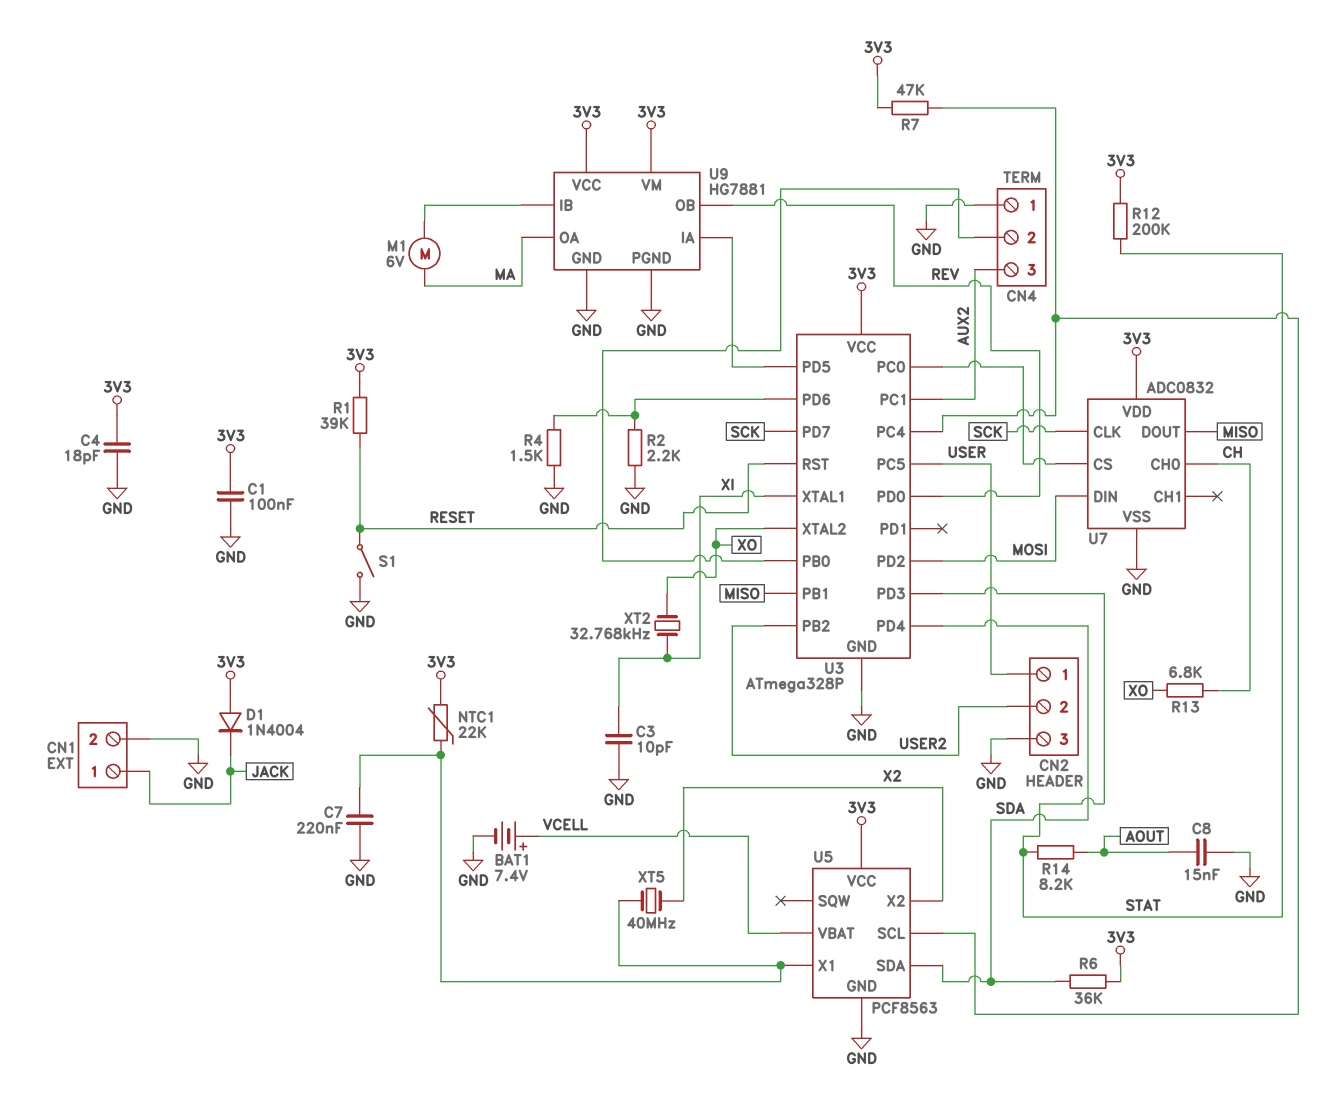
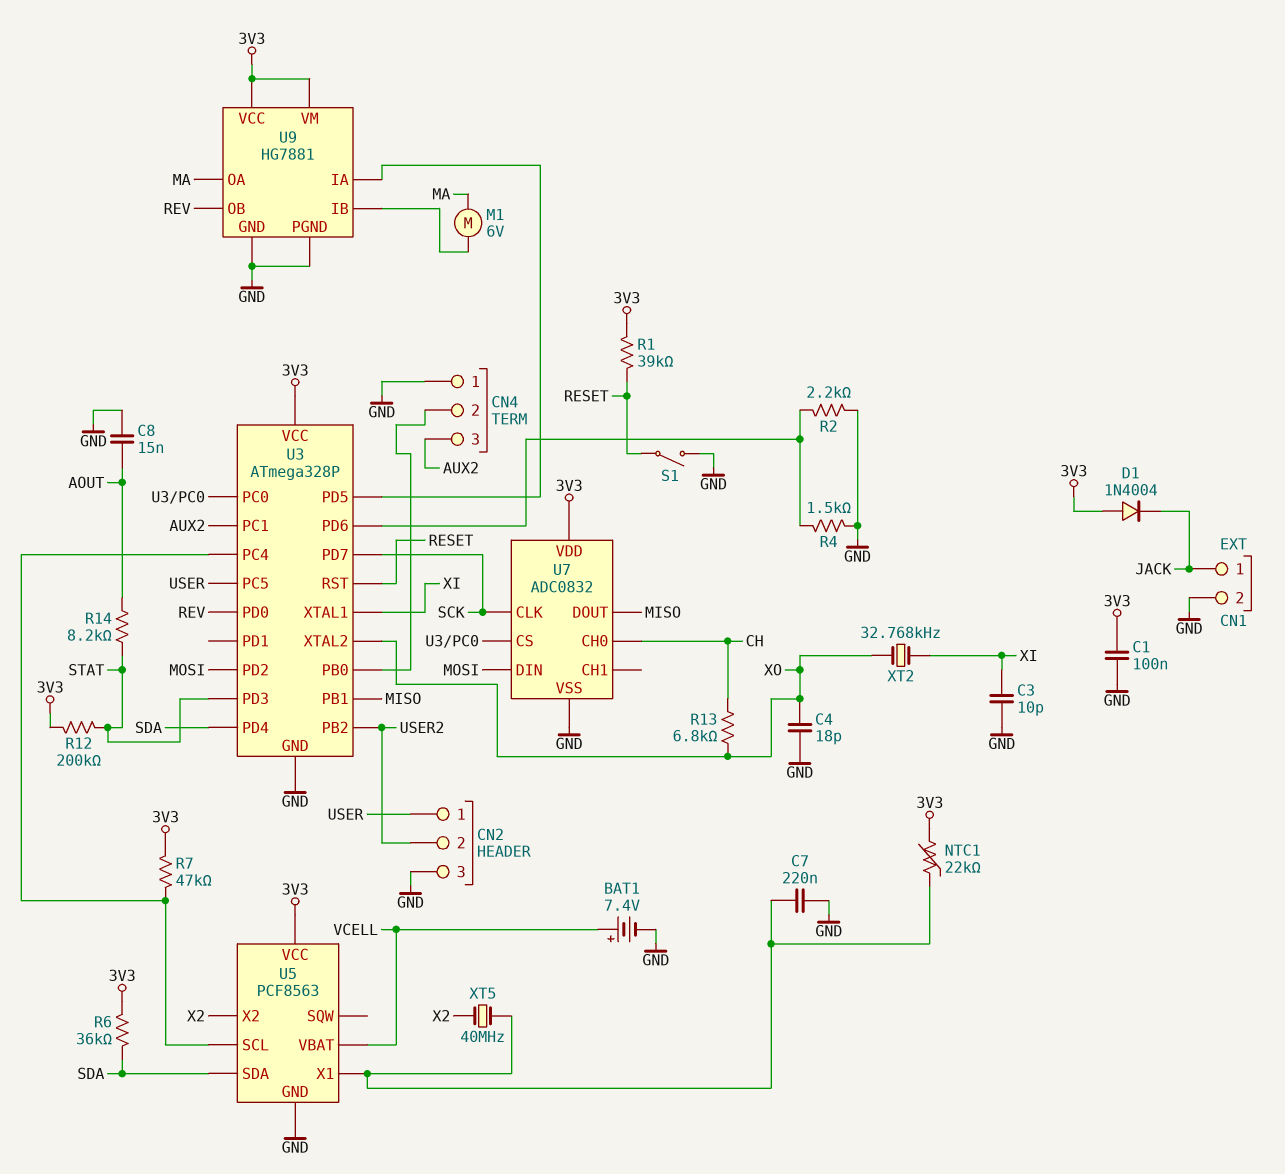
C4: 18pF (3V3, GND) -> 18pF (GND, XO)

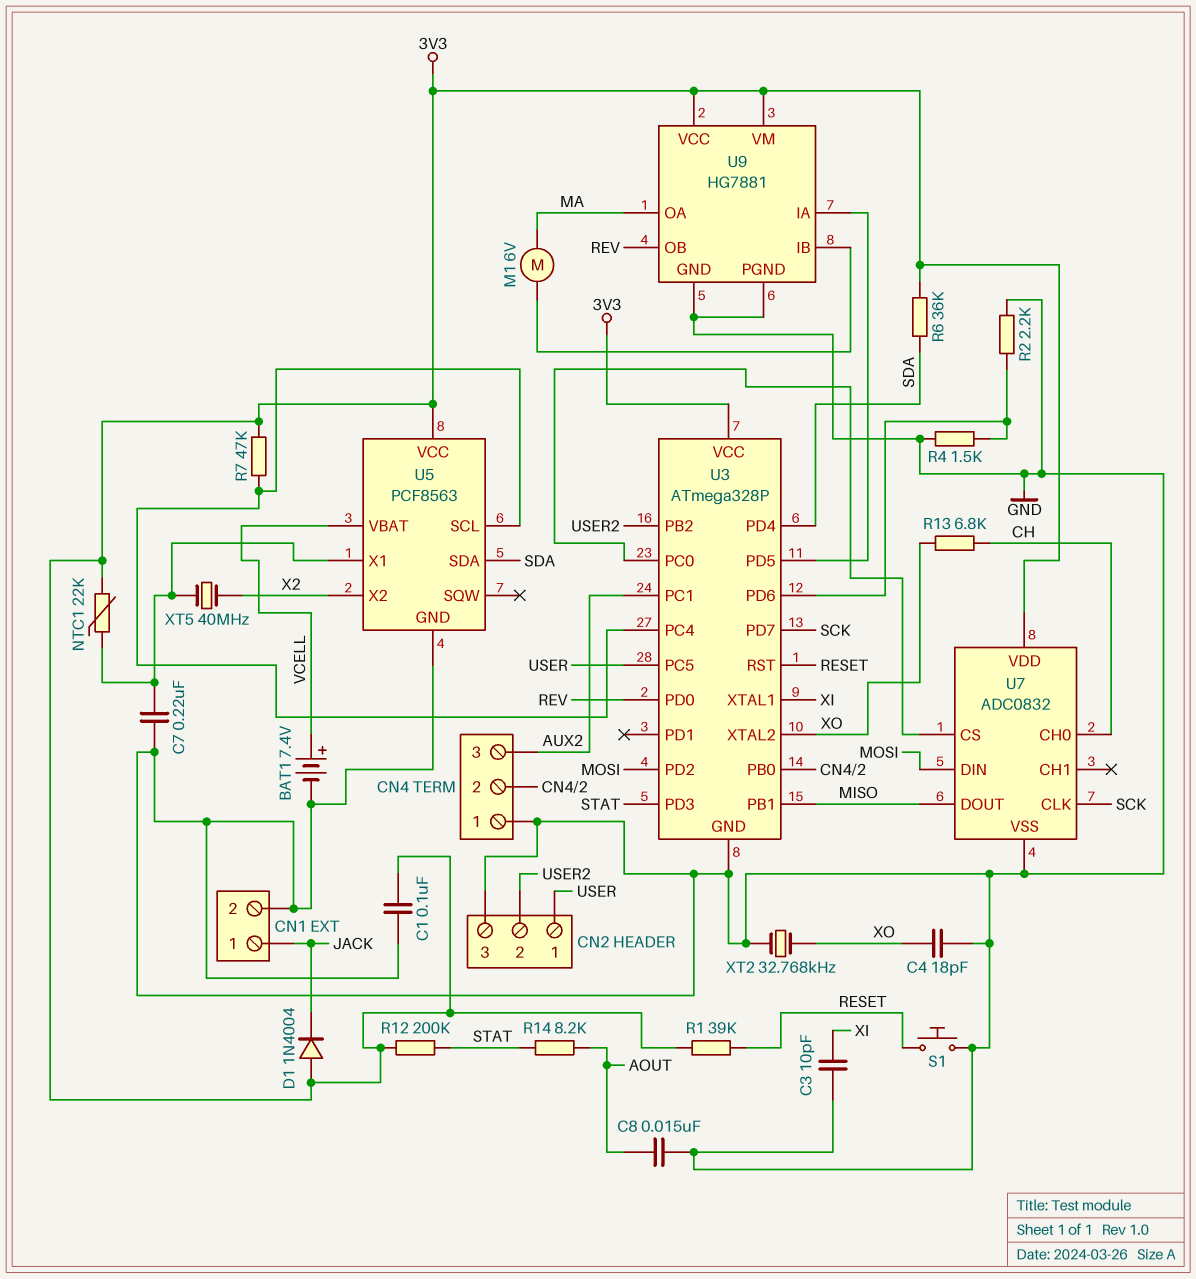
S1: switch (GND, RESET) -> button (GND, RESET)
XT2: 32.768kHz (XI, XO) -> 32.768kHz (GND, XO)

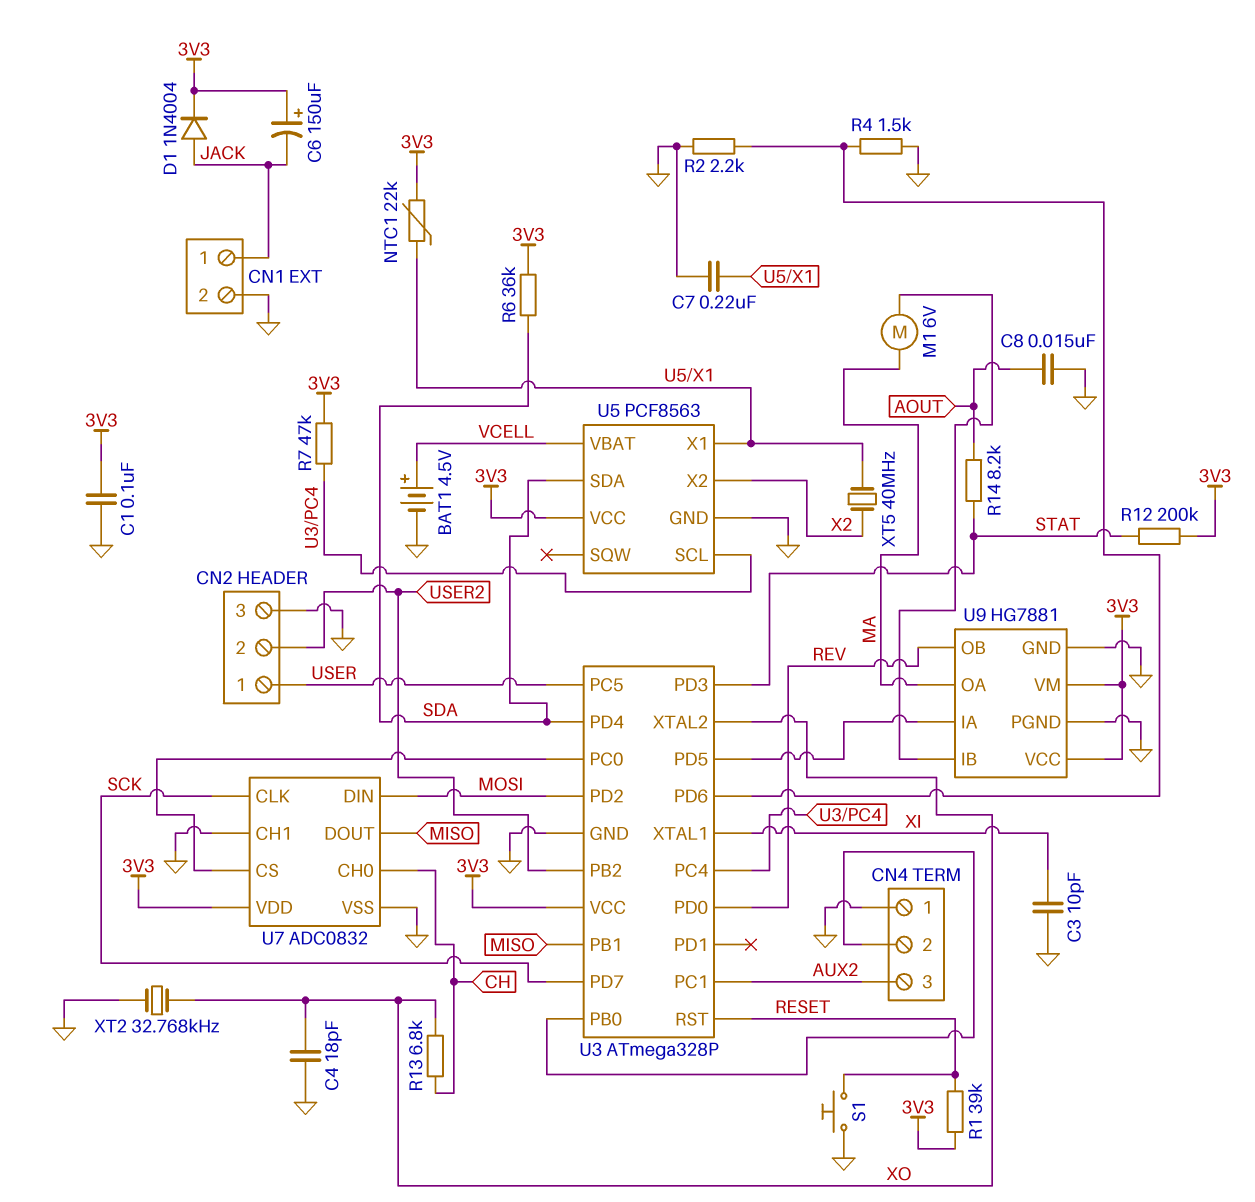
BAT1: 7.4V (plus VCELL, minus GND) -> 4.5V (plus VCELL, minus GND)
C6: none -> 150uF (plus 3V3, minus JACK)
D1: diode 1N4004 (A 3V3, K JACK) -> diode 1N4004 (A JACK, K 3V3)
U7 pin CH1: none -> GND

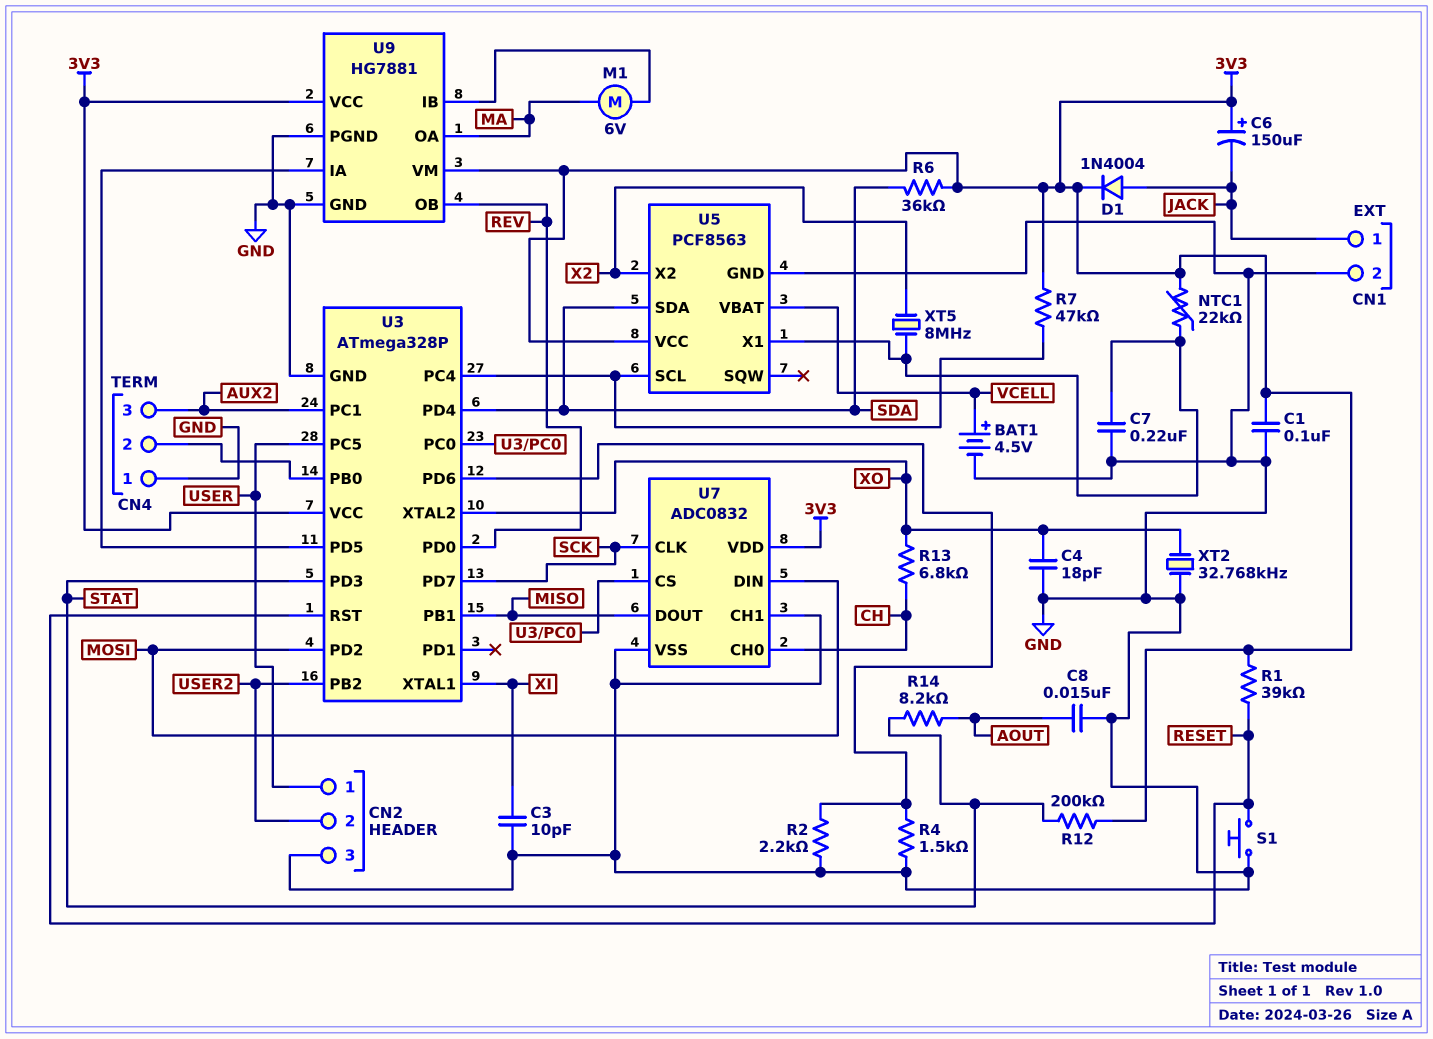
XT5: 40MHz (U5/X1, X2) -> 8MHz (U5/X1, X2)

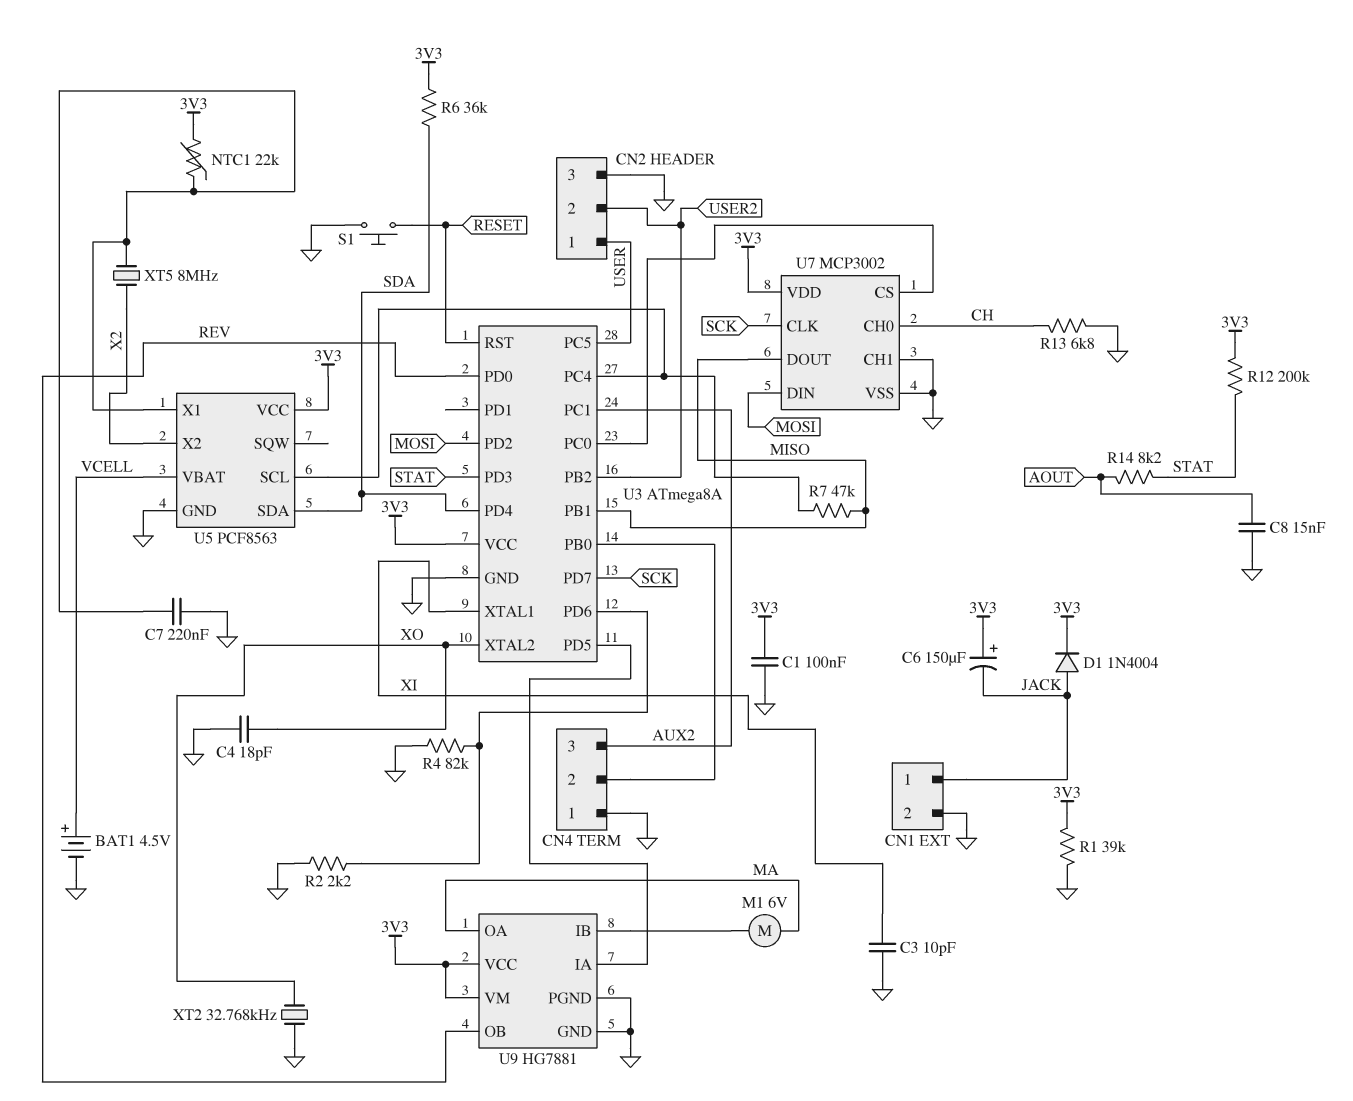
R1: 39k (3V3, RESET) -> 39k (3V3, GND)
R4: 1.5k (GND, U3/PD6) -> 82k (GND, U3/PD6)
R7: 47k (3V3, U3/PC4) -> 47k (MISO, U3/PC4)
R13: 6.8k (CH, XO) -> 6.8k (CH, GND)
U3: ATmega328P -> ATmega8A
U7: ADC0832 -> MCP3002

